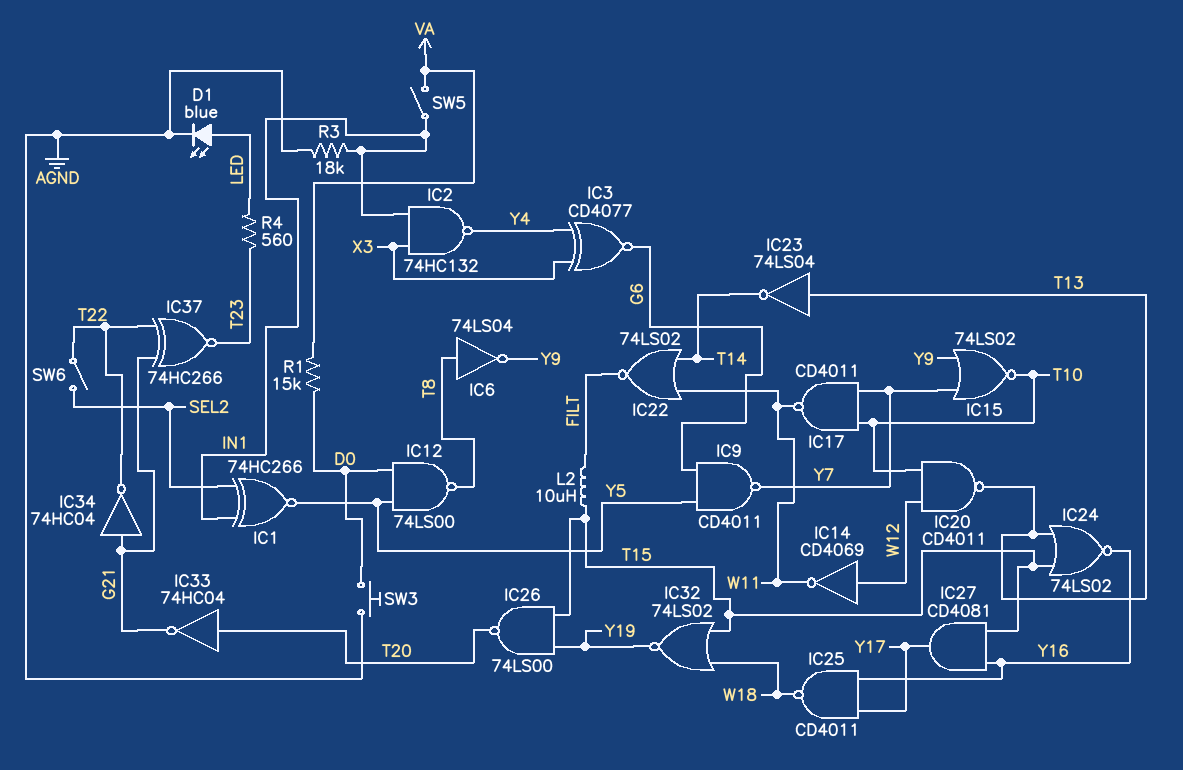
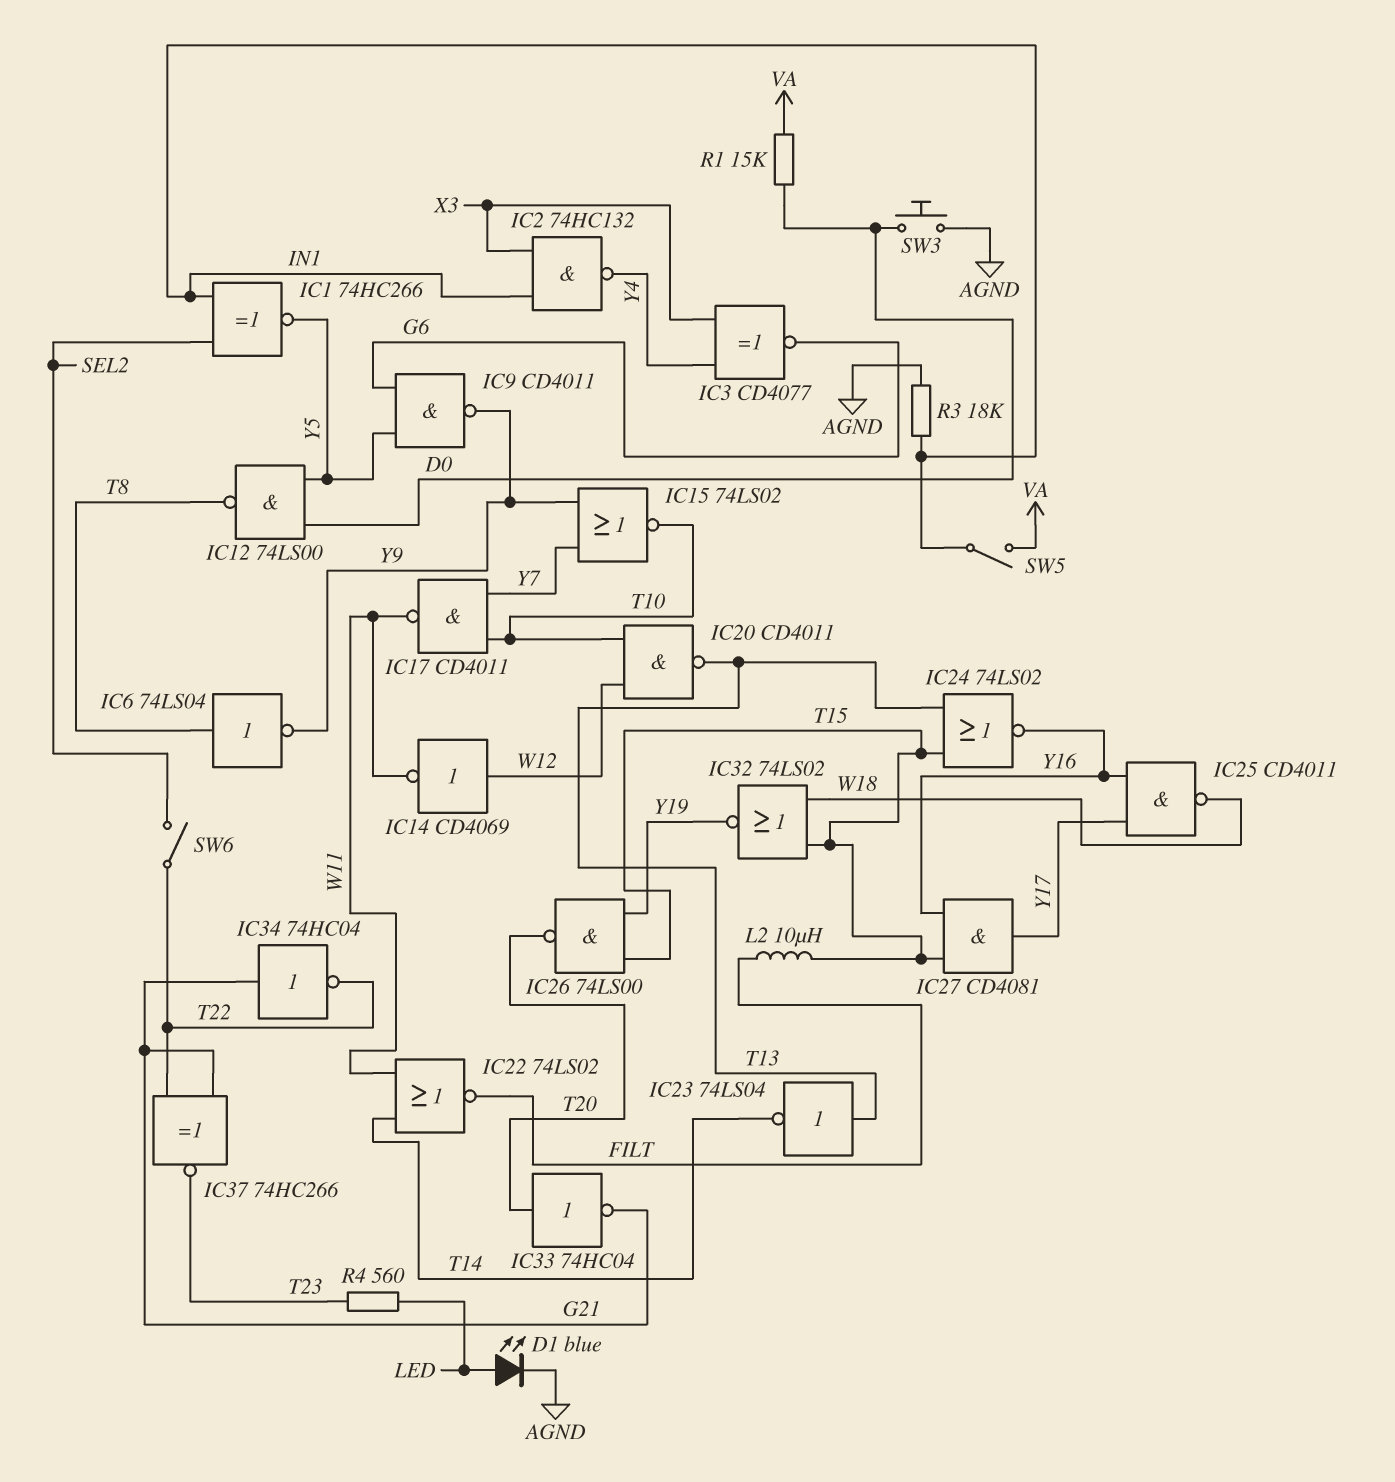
IC9: NAND CD4011 (in G6, in Y5, out Y7) -> NAND CD4011 (in G6, in Y5, out Y9)

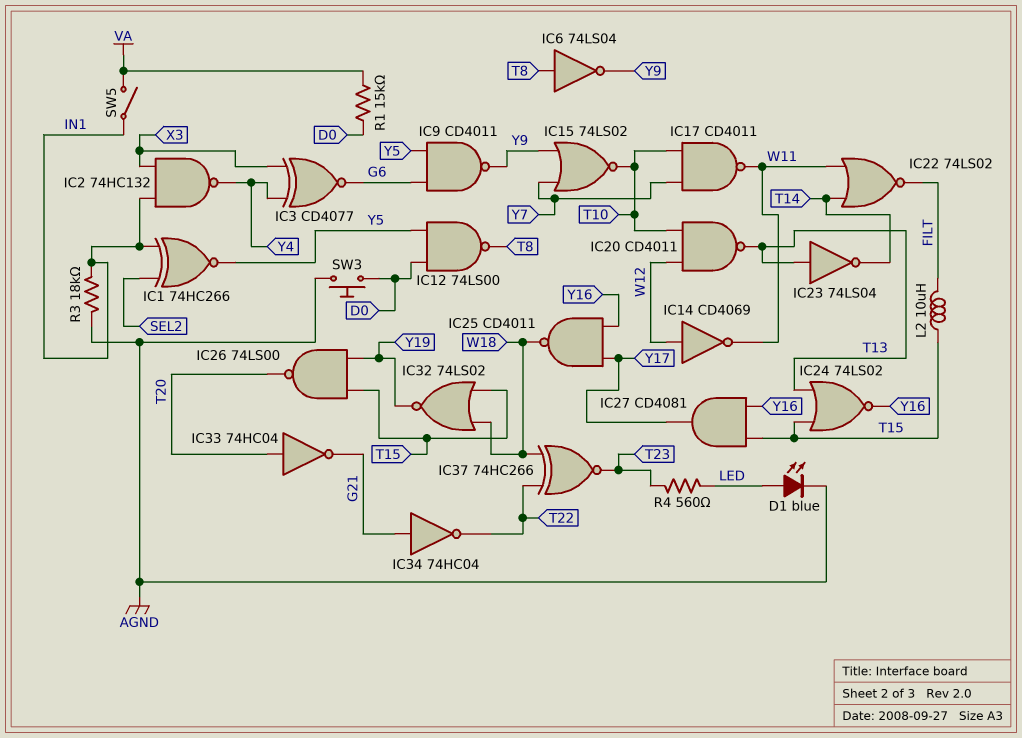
IC37: XNOR 74HC266 (in G21, in T22, out T23) -> XNOR 74HC266 (in T22, in W18, out T23)
SW6: switch (SEL2, T22) -> none

